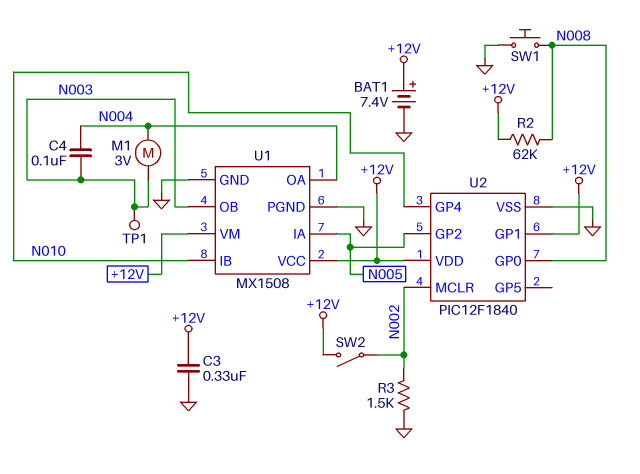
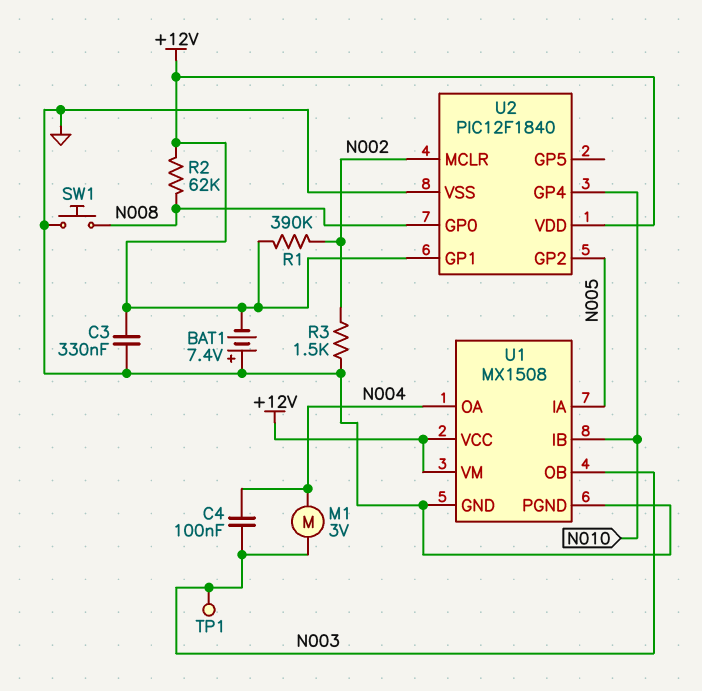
BAT1: 7.4V (plus +12V, minus GND) -> 7.4V (plus GND, minus +12V)
R1: none -> 390k (+12V, N002)
SW2: switch (+12V, N002) -> none

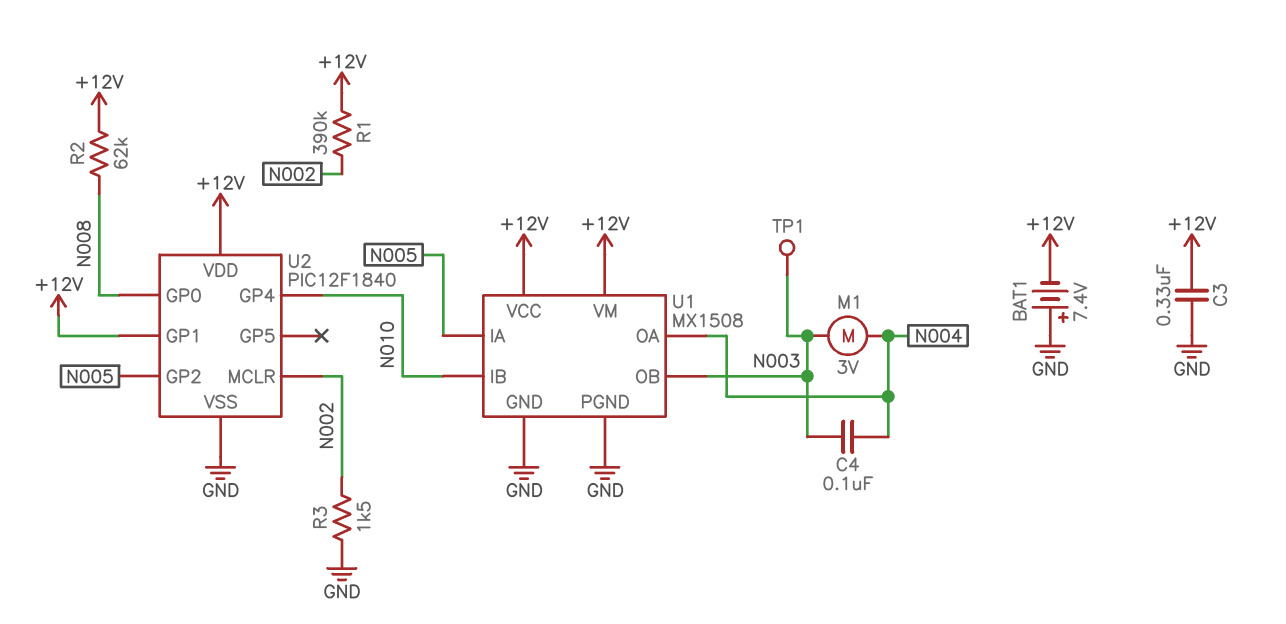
SW1: button (GND, N008) -> none

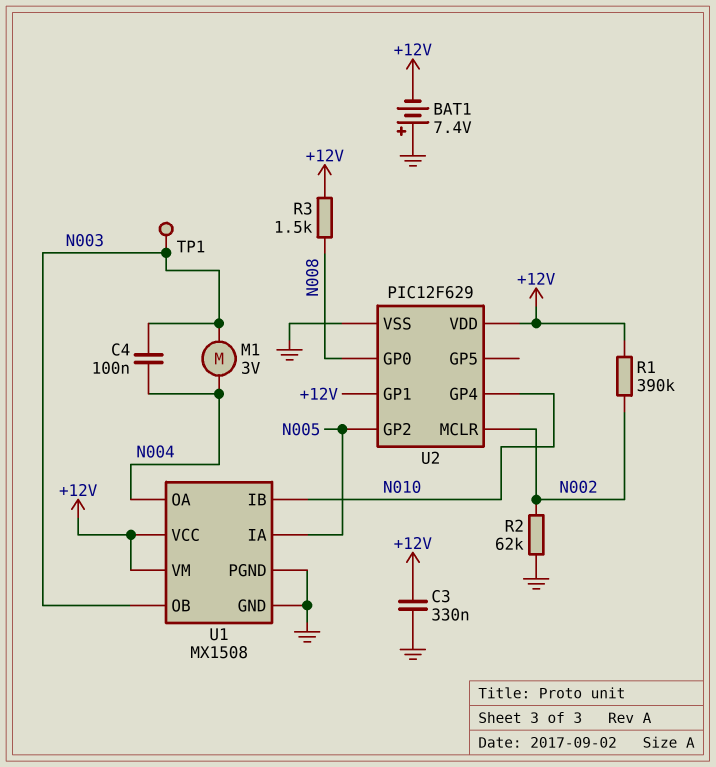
R2: 62k (+12V, N008) -> 62k (GND, N002)
R3: 1.5k (GND, N002) -> 1.5k (+12V, N008)
U2: PIC12F1840 -> PIC12F629

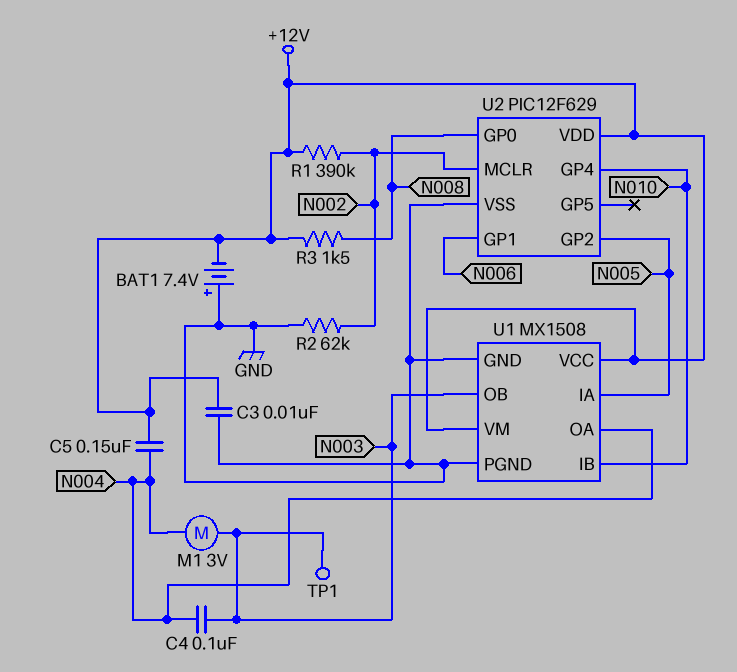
C3: 330nF (+12V, GND) -> 10nF (+12V, GND)
C5: none -> 150nF (+12V, N004)
U2 pin GP1: +12V -> N006

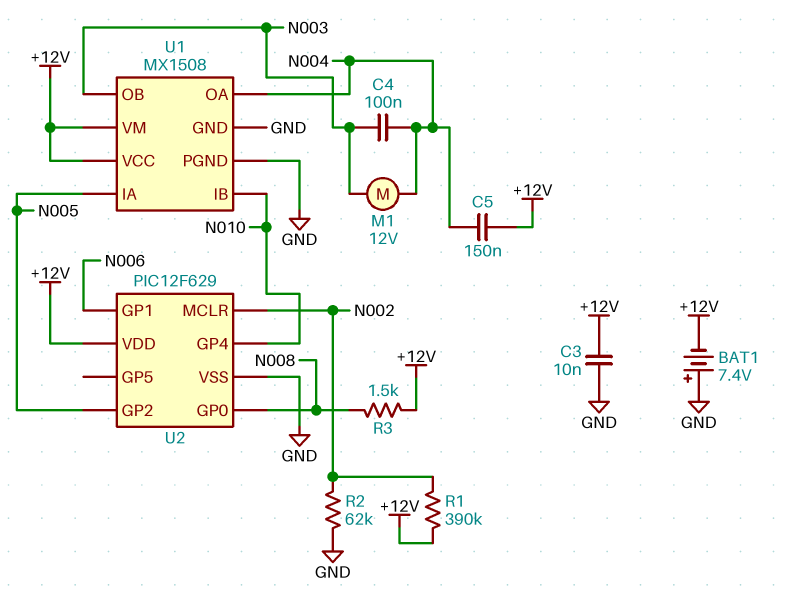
M1: motor 3V (N003, N004) -> motor 12V (N003, N004)
TP1: test point (N003) -> none

